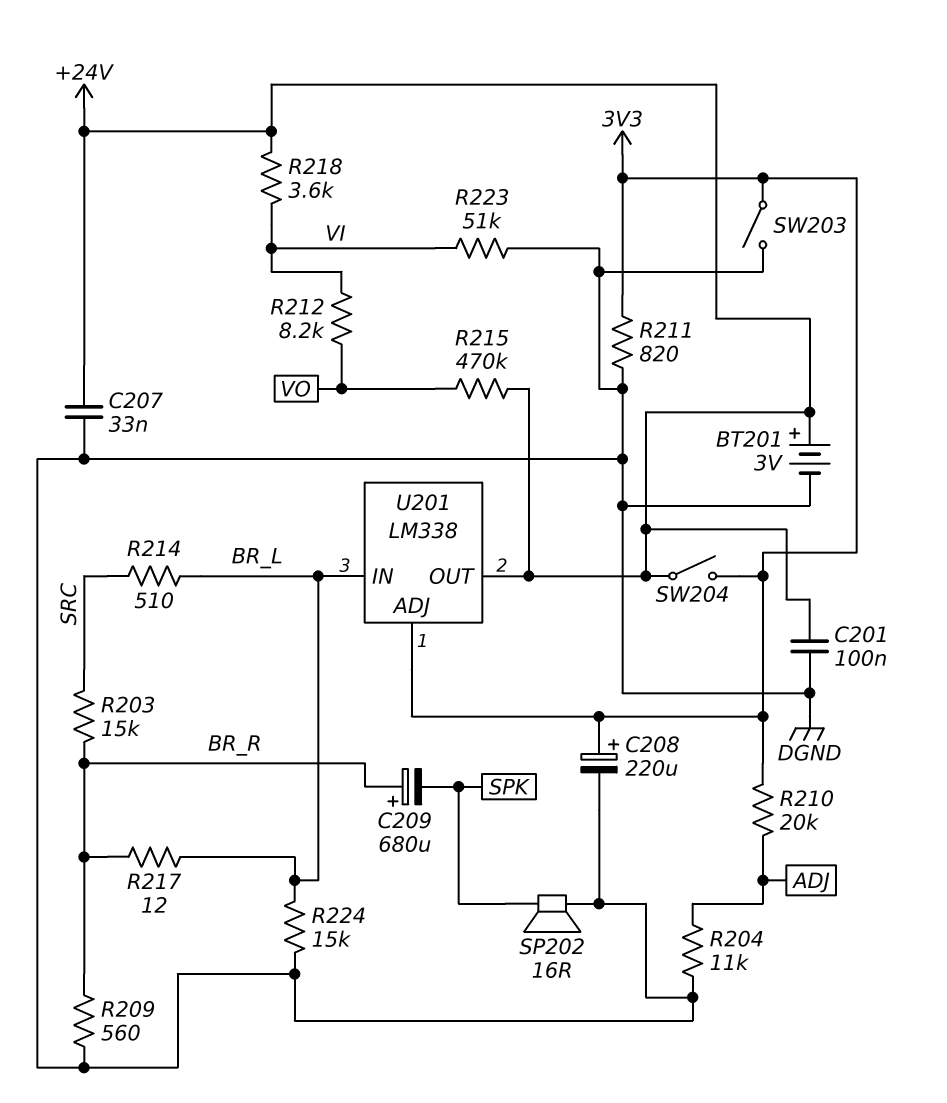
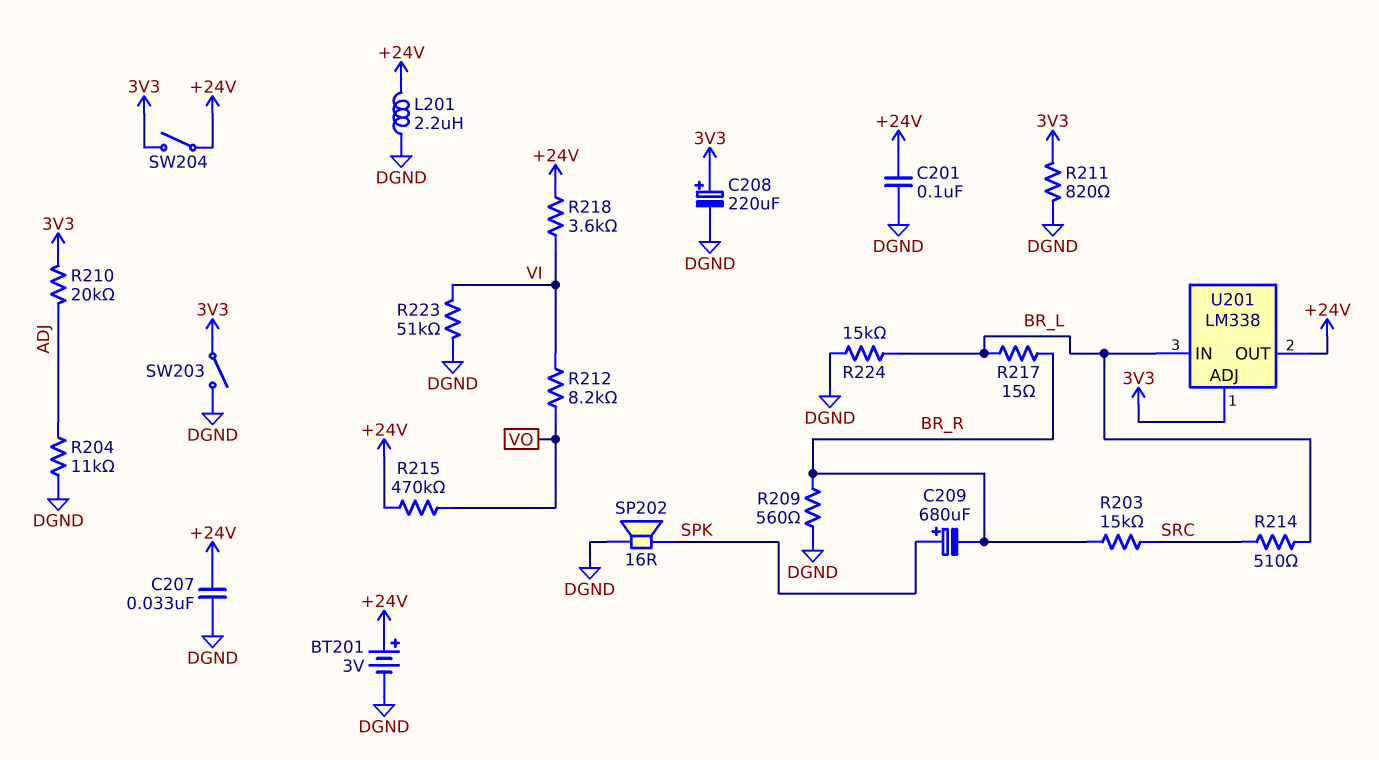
C209: 680uF (plus BR_R, minus SPK) -> 680uF (plus SPK, minus BR_R)
L201: none -> 2.2uH (+24V, DGND)
R217: 12 (BR_L, BR_R) -> 15 (BR_L, BR_R)

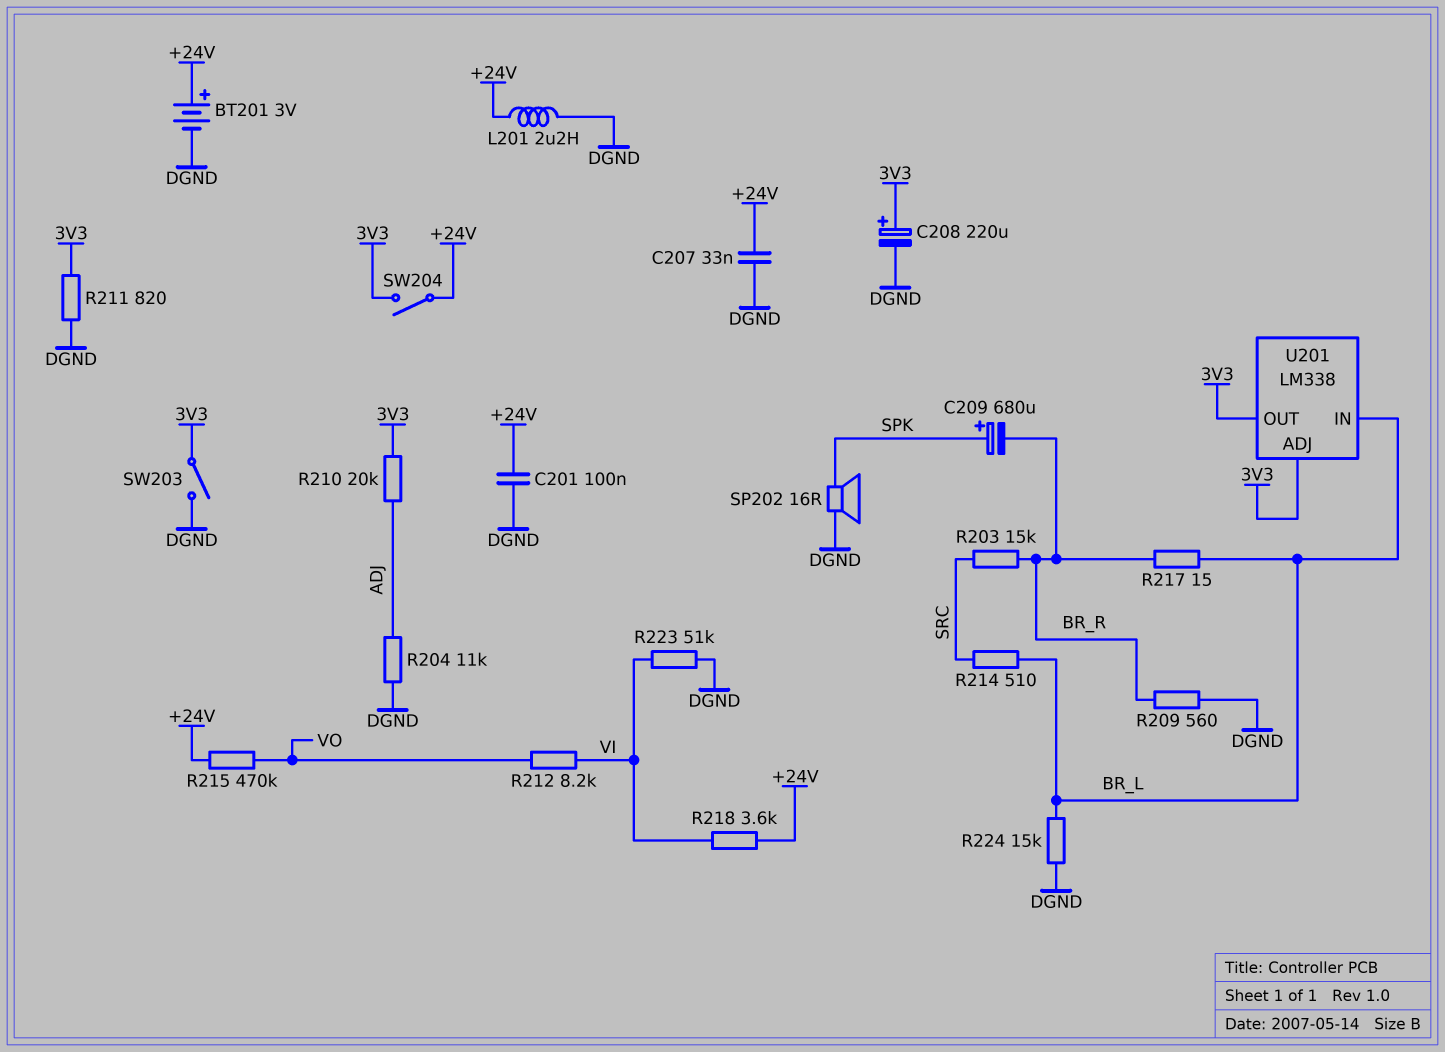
U201 pin OUT: +24V -> 3V3

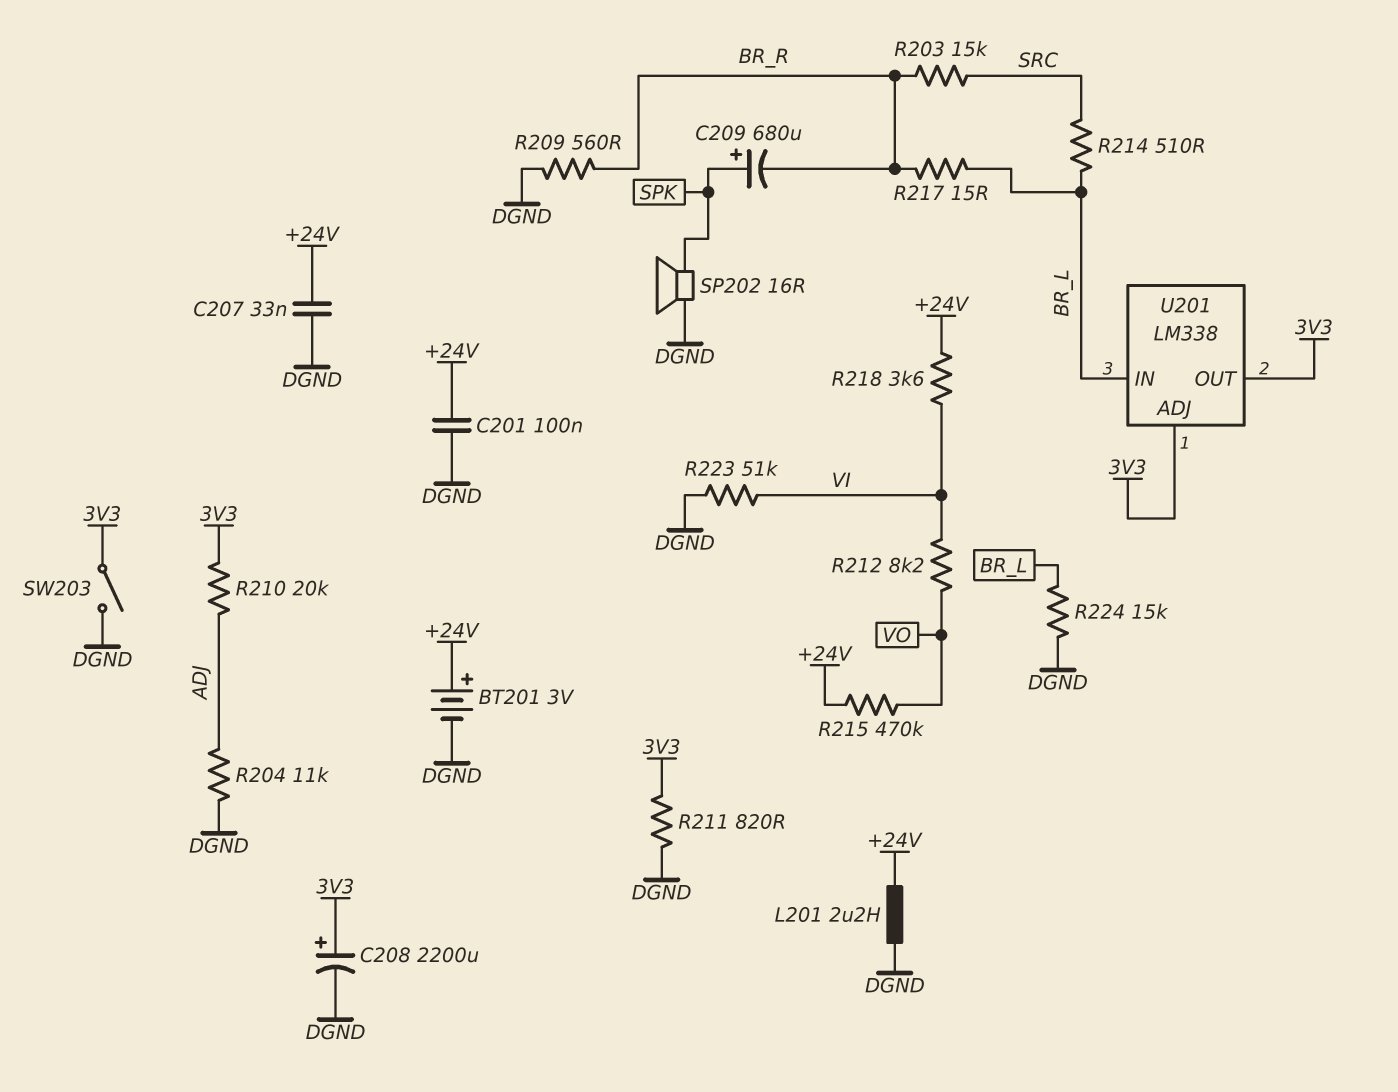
C208: 220uF (plus 3V3, minus DGND) -> 2200uF (plus 3V3, minus DGND)
SW204: switch (+24V, 3V3) -> none

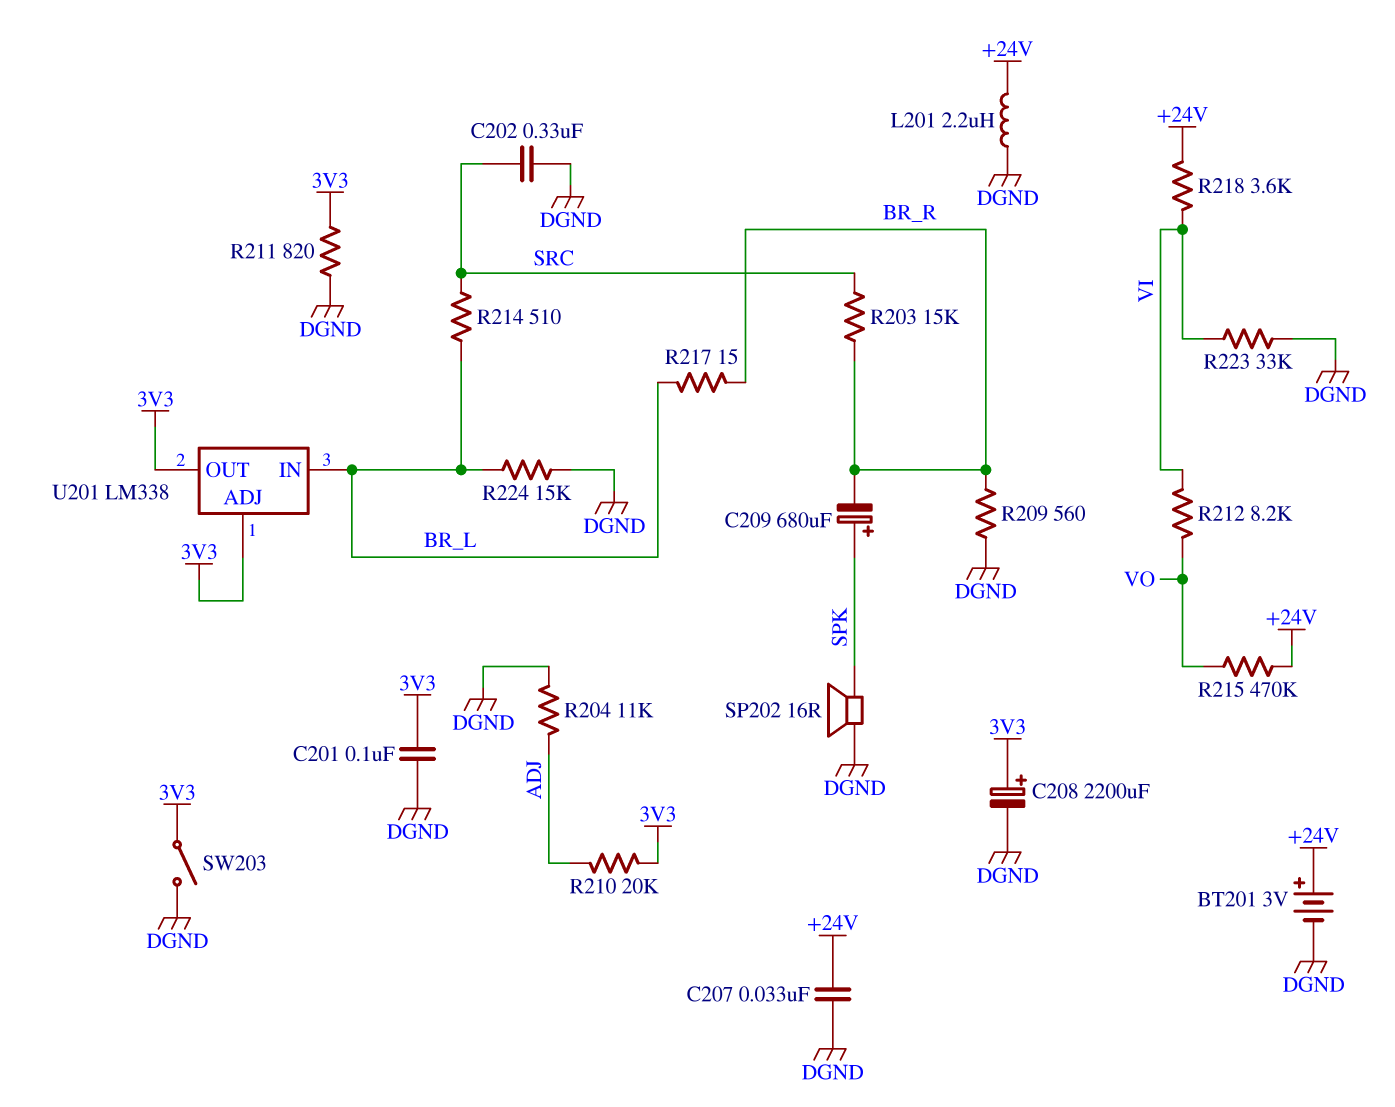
C201: 100nF (+24V, DGND) -> 100nF (3V3, DGND)
C202: none -> 330nF (DGND, SRC)
R223: 51k (DGND, VI) -> 33k (DGND, VI)

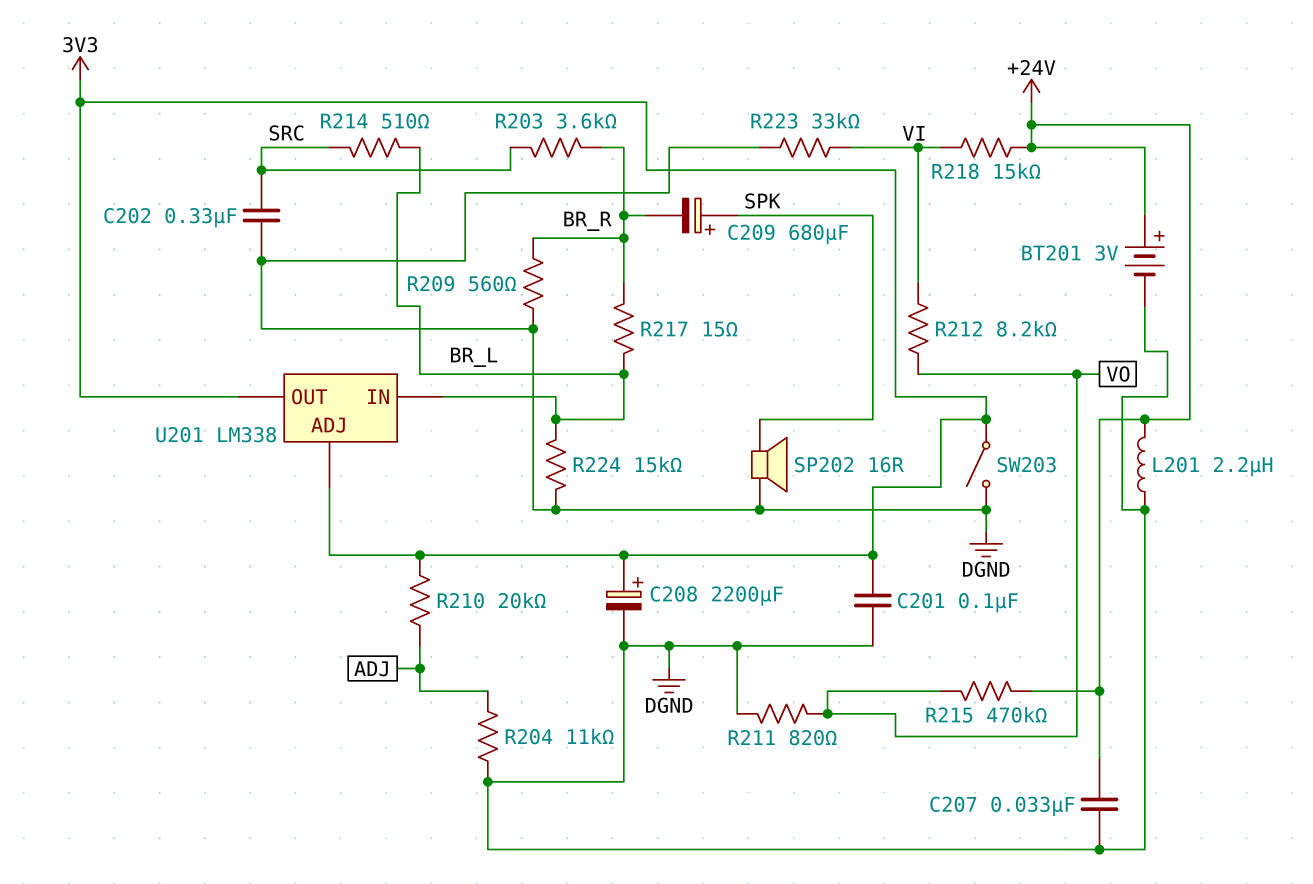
R203: 15k (BR_R, SRC) -> 3.6k (BR_R, SRC)
R211: 820 (3V3, DGND) -> 820 (DGND, VO)
R218: 3.6k (+24V, VI) -> 15k (+24V, VI)

